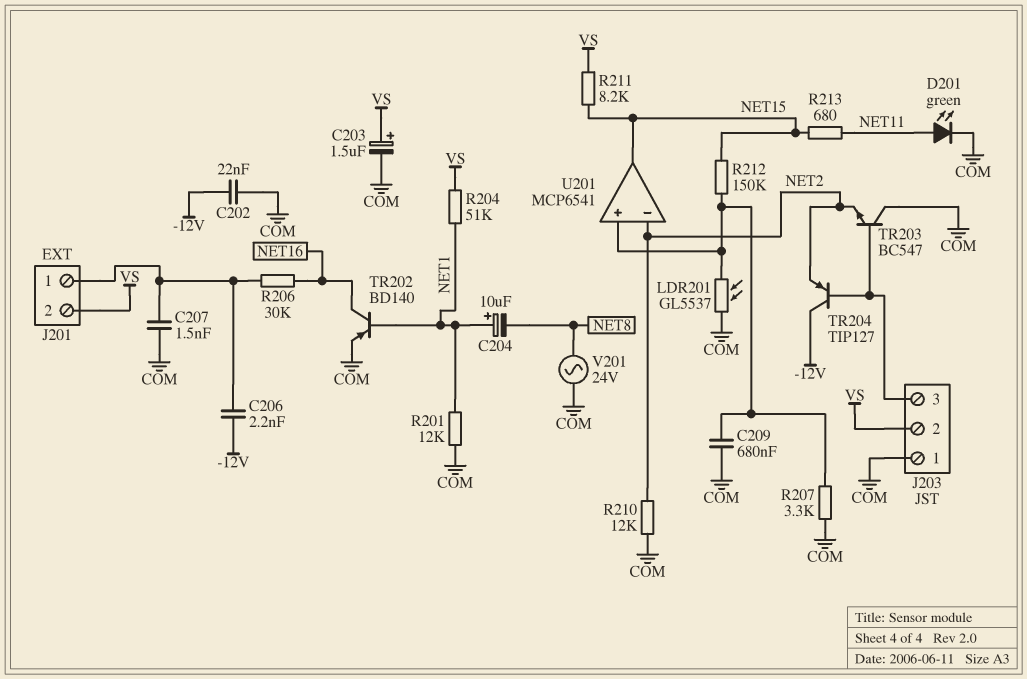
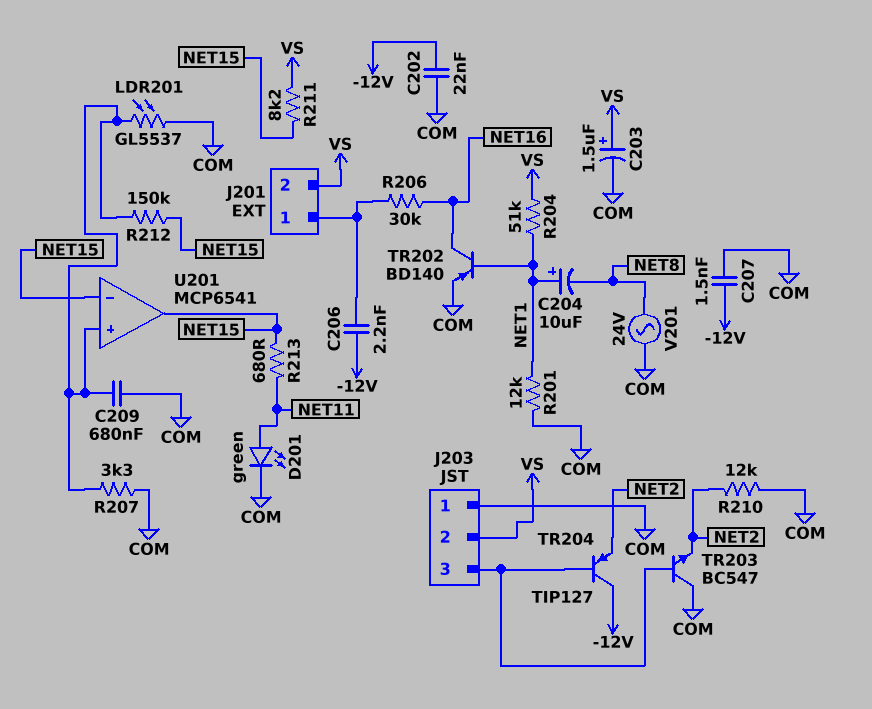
C207: 1.5nF (COM, J201/1) -> 1.5nF (-12V, COM)
U201 pin in-: NET2 -> NET15

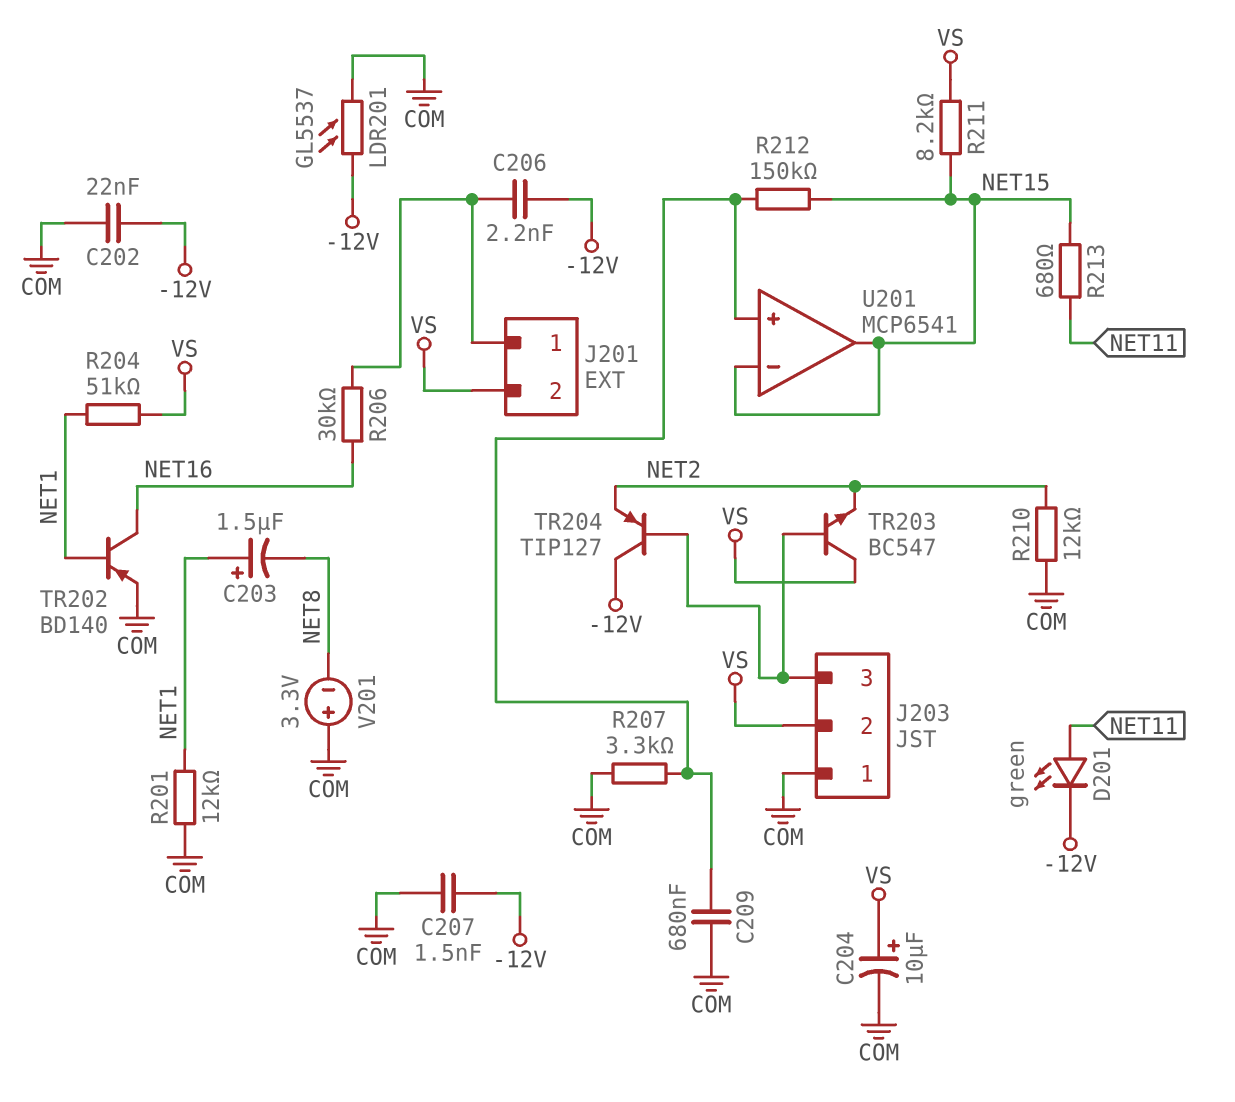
C203: 1.5uF (plus VS, minus COM) -> 1.5uF (plus NET1, minus NET8)
C204: 10uF (plus NET1, minus NET8) -> 10uF (plus VS, minus COM)
D201: LED green (A NET11, K COM) -> LED green (A NET11, K -12V)
LDR201: GL5537 (COM, U201/in+) -> GL5537 (-12V, COM)
TR203: NPN BC547 (B J203/3, C COM, E NET2) -> NPN BC547 (B J203/3, C VS, E NET2)
V201: AC 24V (COM, NET8) -> 3.3V (plus COM, minus NET8)

